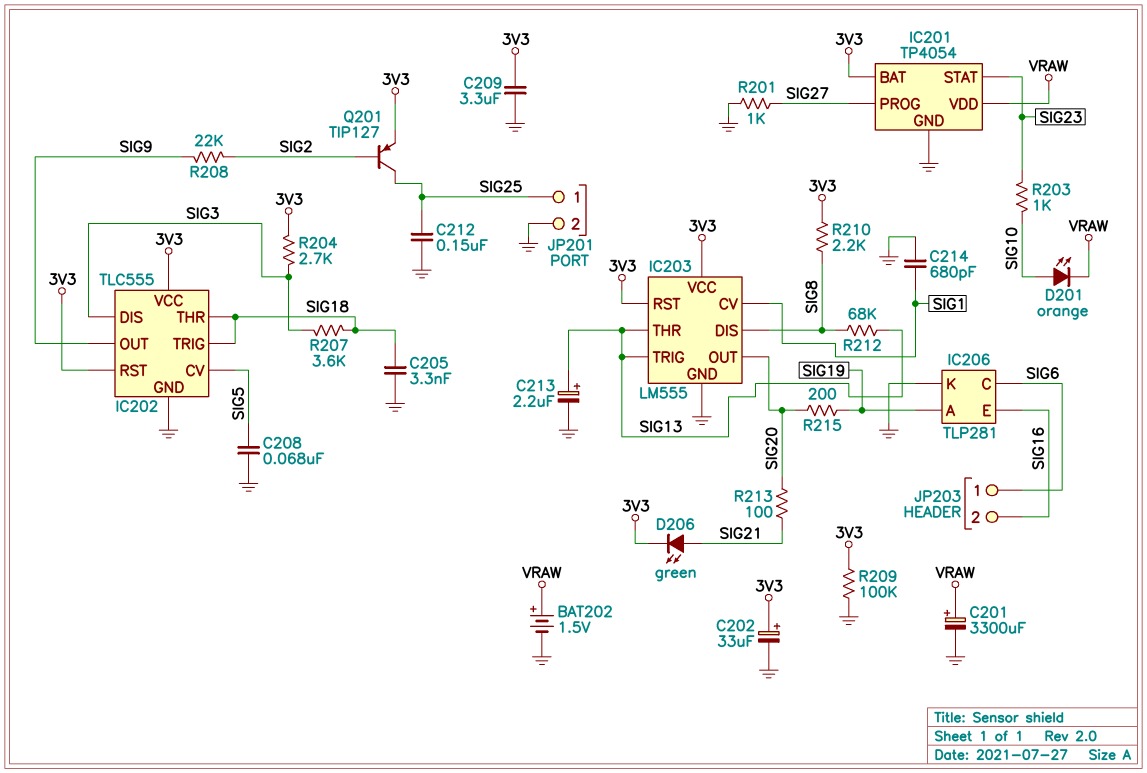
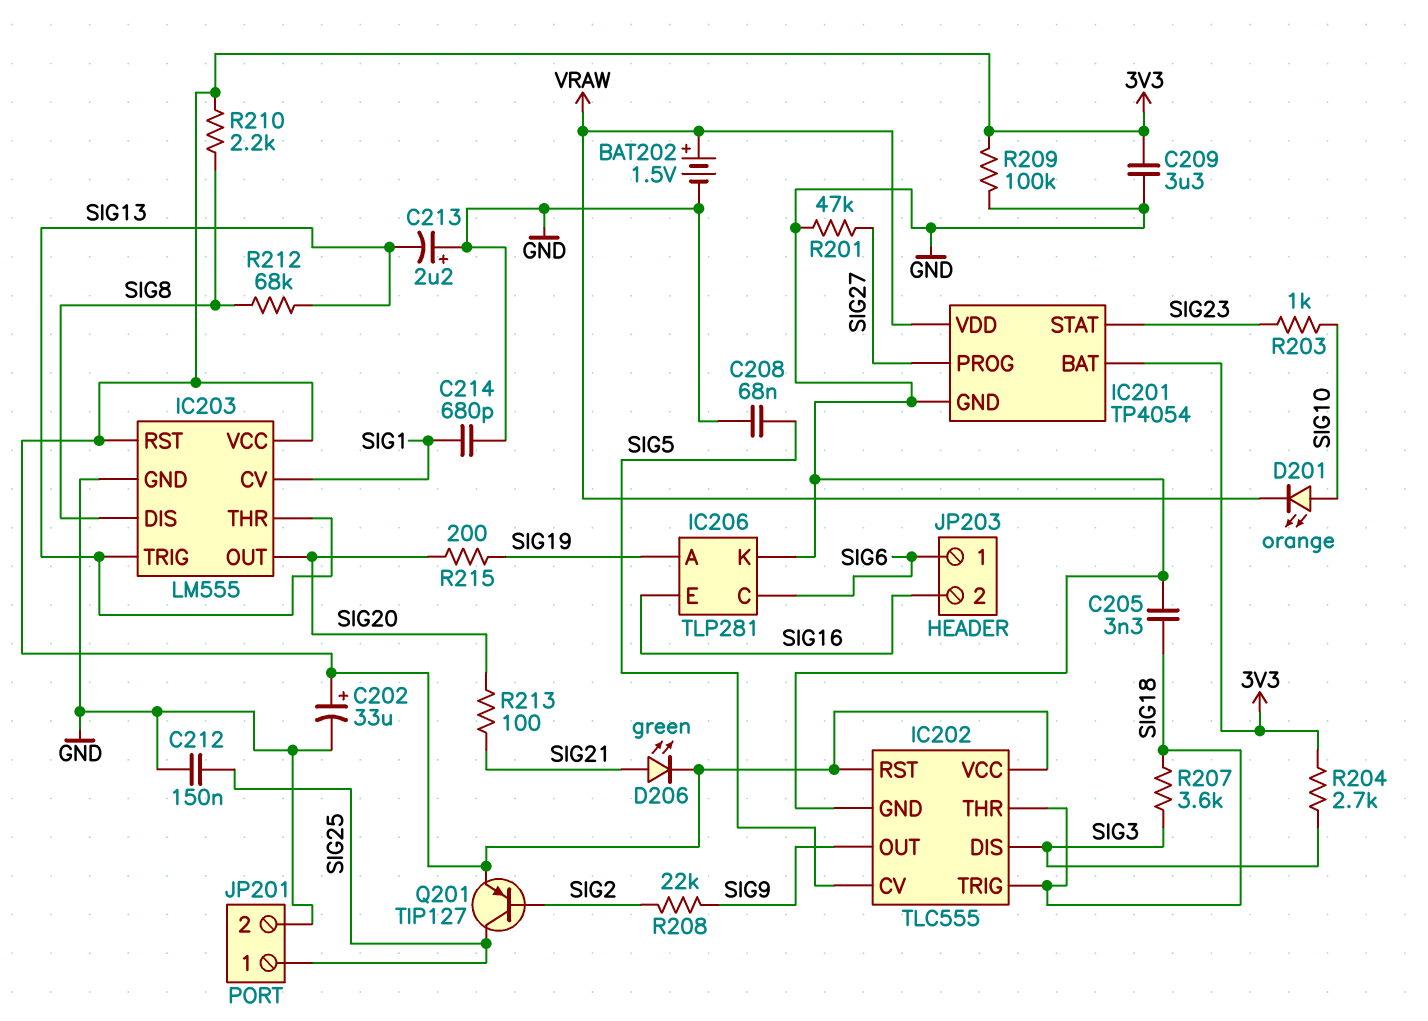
C201: 3300uF (plus VRAW, minus GND) -> none
C213: 2.2uF (plus SIG13, minus GND) -> 2.2uF (plus GND, minus SIG13)
R201: 1k (GND, SIG27) -> 47k (GND, SIG27)

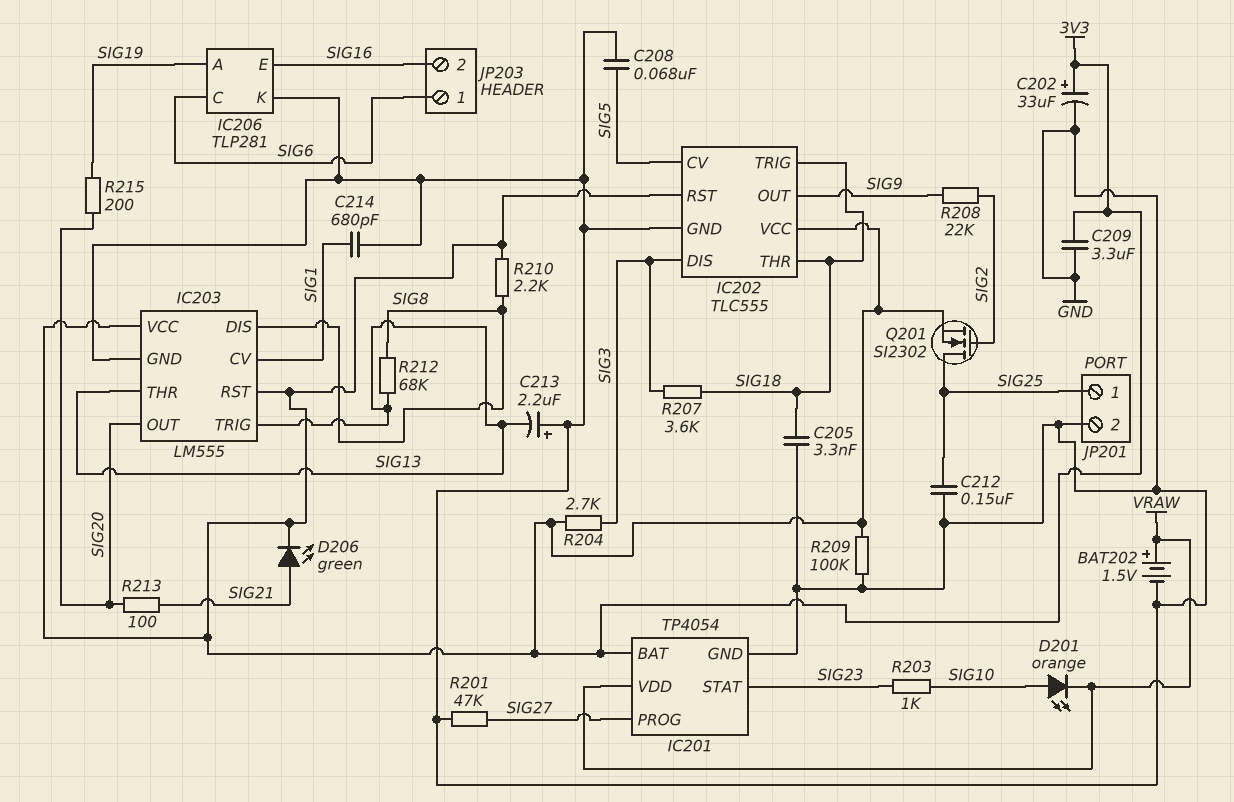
Q201: PNP TIP127 (B SIG2, C SIG25, E 3V3) -> NMOS SI2302 (G SIG2, D SIG25, S 3V3)

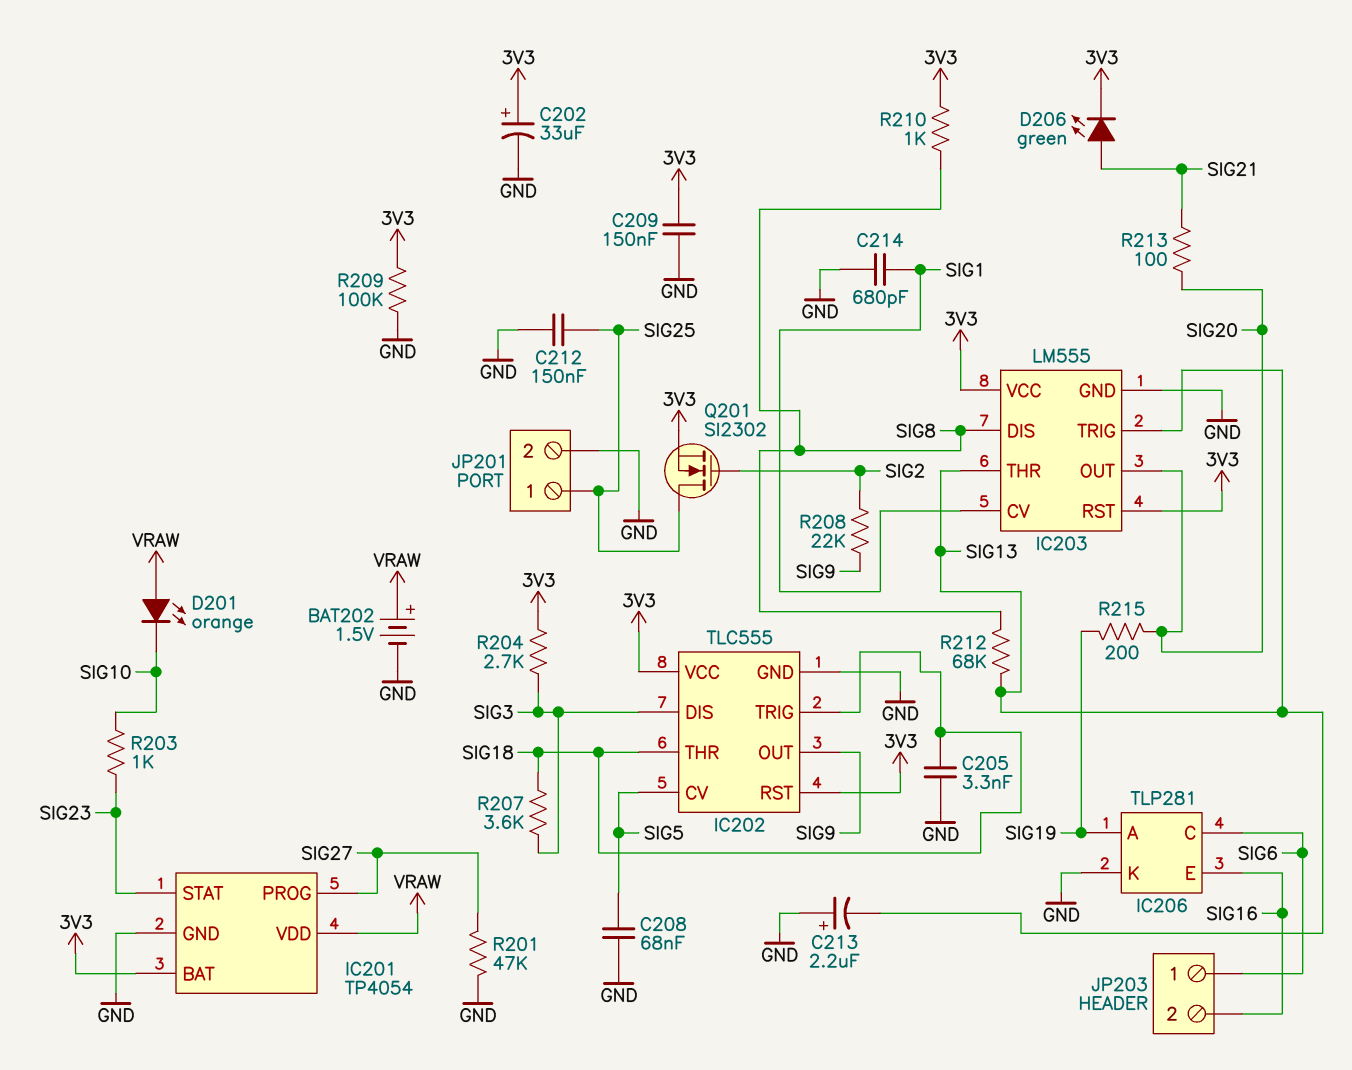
C209: 3.3uF (3V3, GND) -> 150nF (3V3, GND)
D201: LED orange (A SIG10, K VRAW) -> LED orange (A VRAW, K SIG10)
R210: 2.2k (3V3, SIG8) -> 1k (3V3, SIG8)

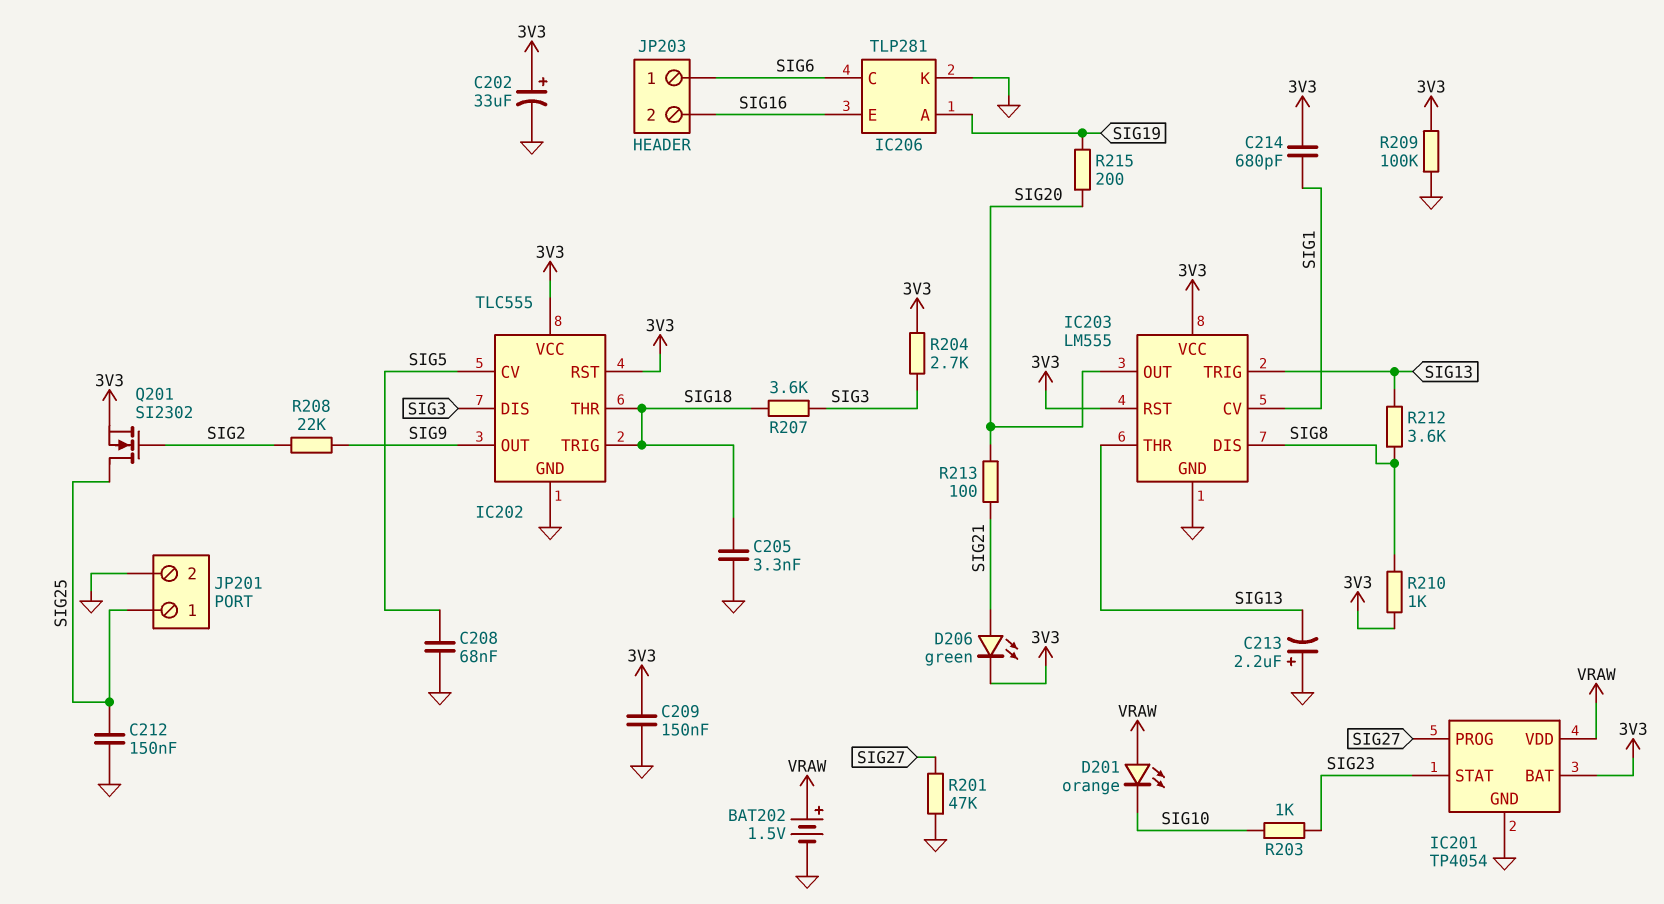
C214: 680pF (GND, SIG1) -> 680pF (3V3, SIG1)
R212: 68k (SIG8, SIG13) -> 3.6k (SIG8, SIG13)

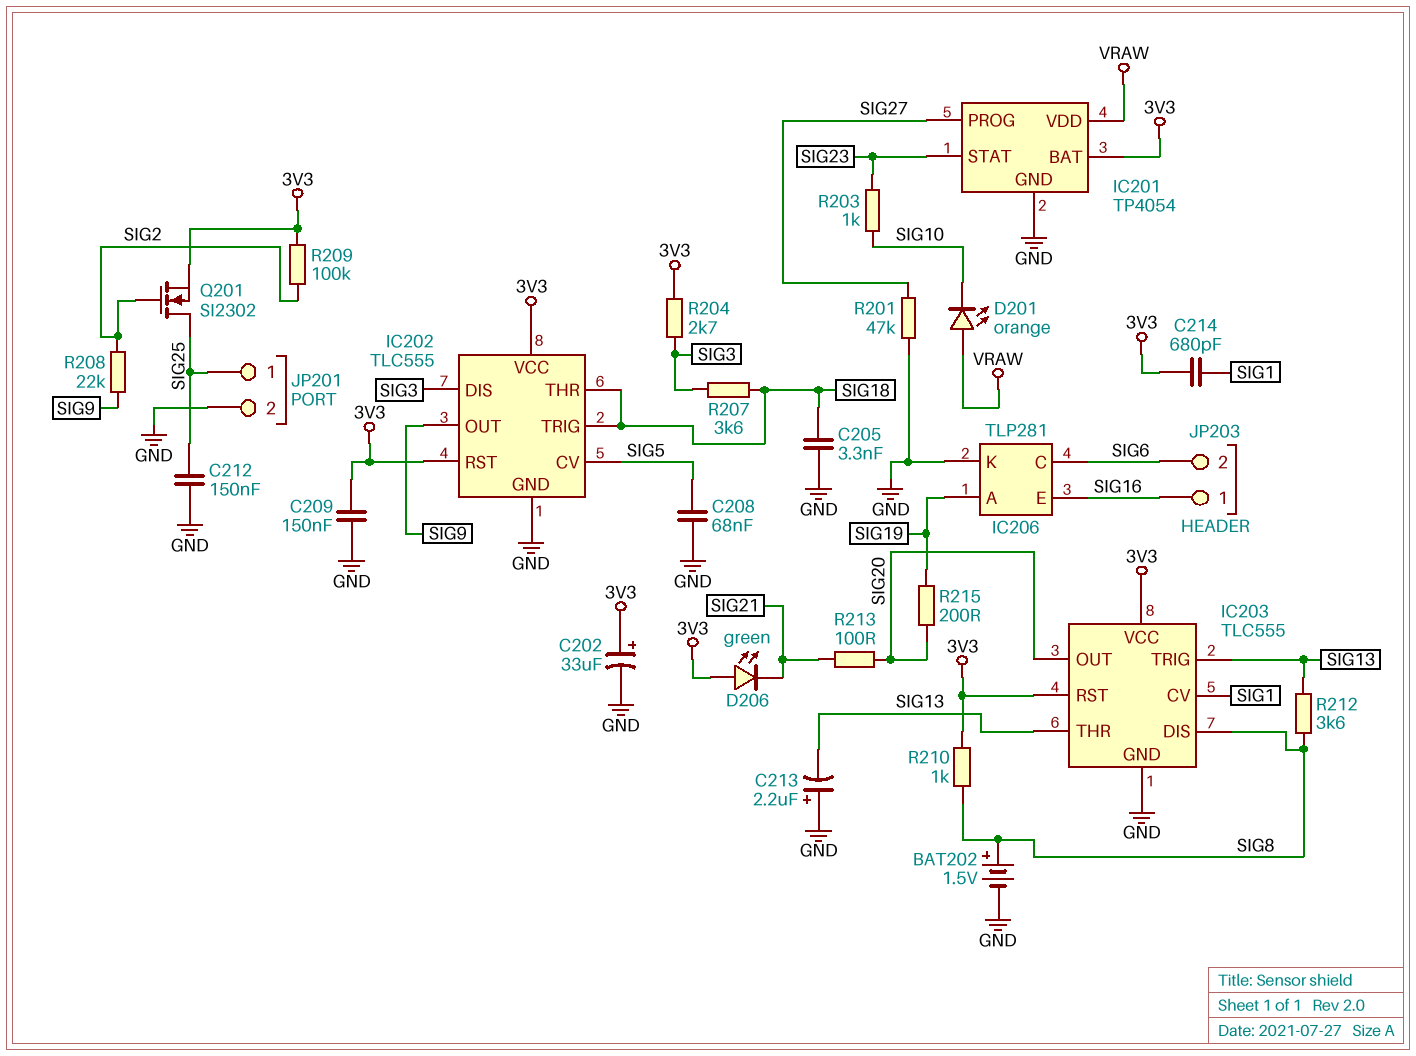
BAT202: 1.5V (plus VRAW, minus GND) -> 1.5V (plus SIG8, minus GND)
D206: LED green (A SIG21, K 3V3) -> LED green (A 3V3, K SIG21)
IC203: LM555 -> TLC555
JP203 pin 1: SIG6 -> SIG16
JP203 pin 2: SIG16 -> SIG6
R209: 100k (3V3, GND) -> 100k (3V3, SIG2)

